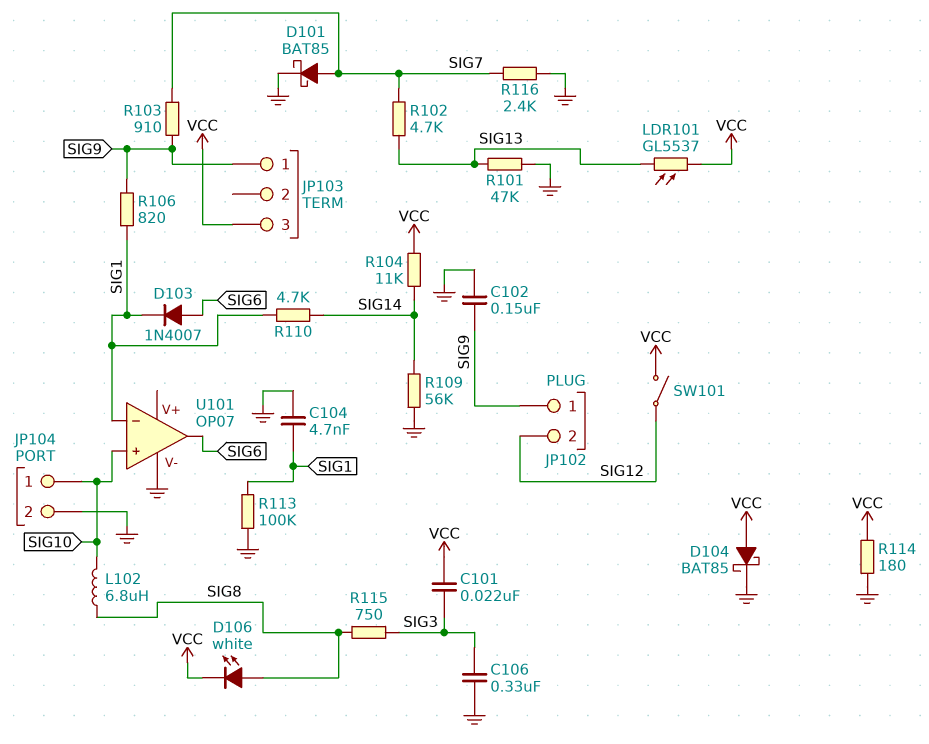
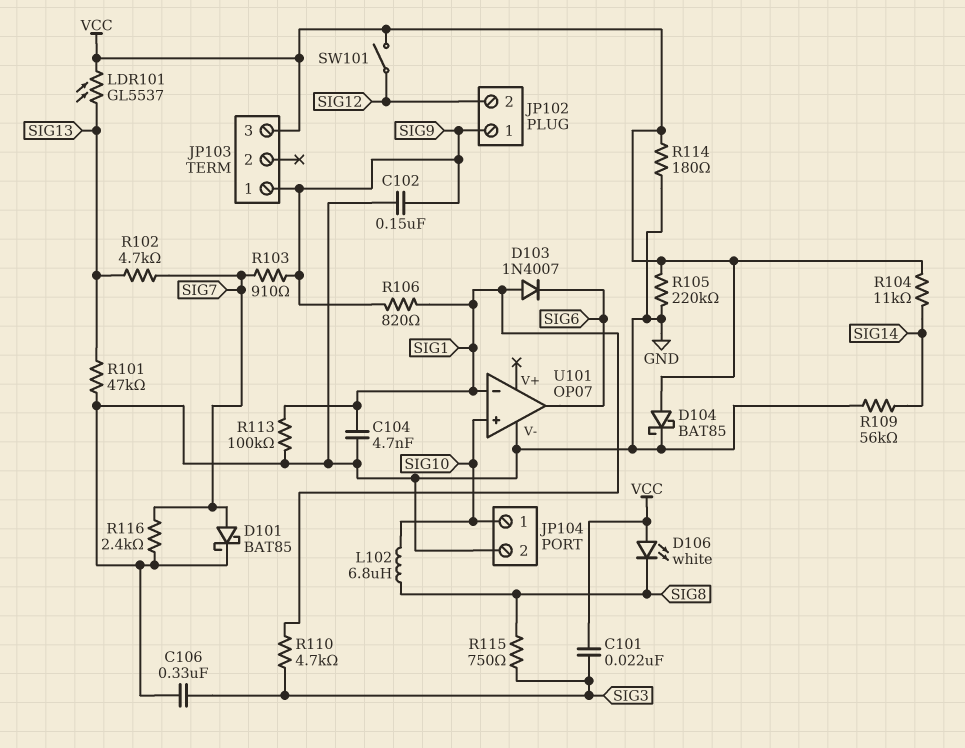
D103: diode 1N4007 (A SIG6, K SIG1) -> diode 1N4007 (A SIG1, K SIG6)
D106: LED white (A SIG8, K VCC) -> LED white (A VCC, K SIG8)
R105: none -> 220k (GND, VCC)
R110: 4.7k (SIG1, SIG14) -> 4.7k (SIG1, SIG3)

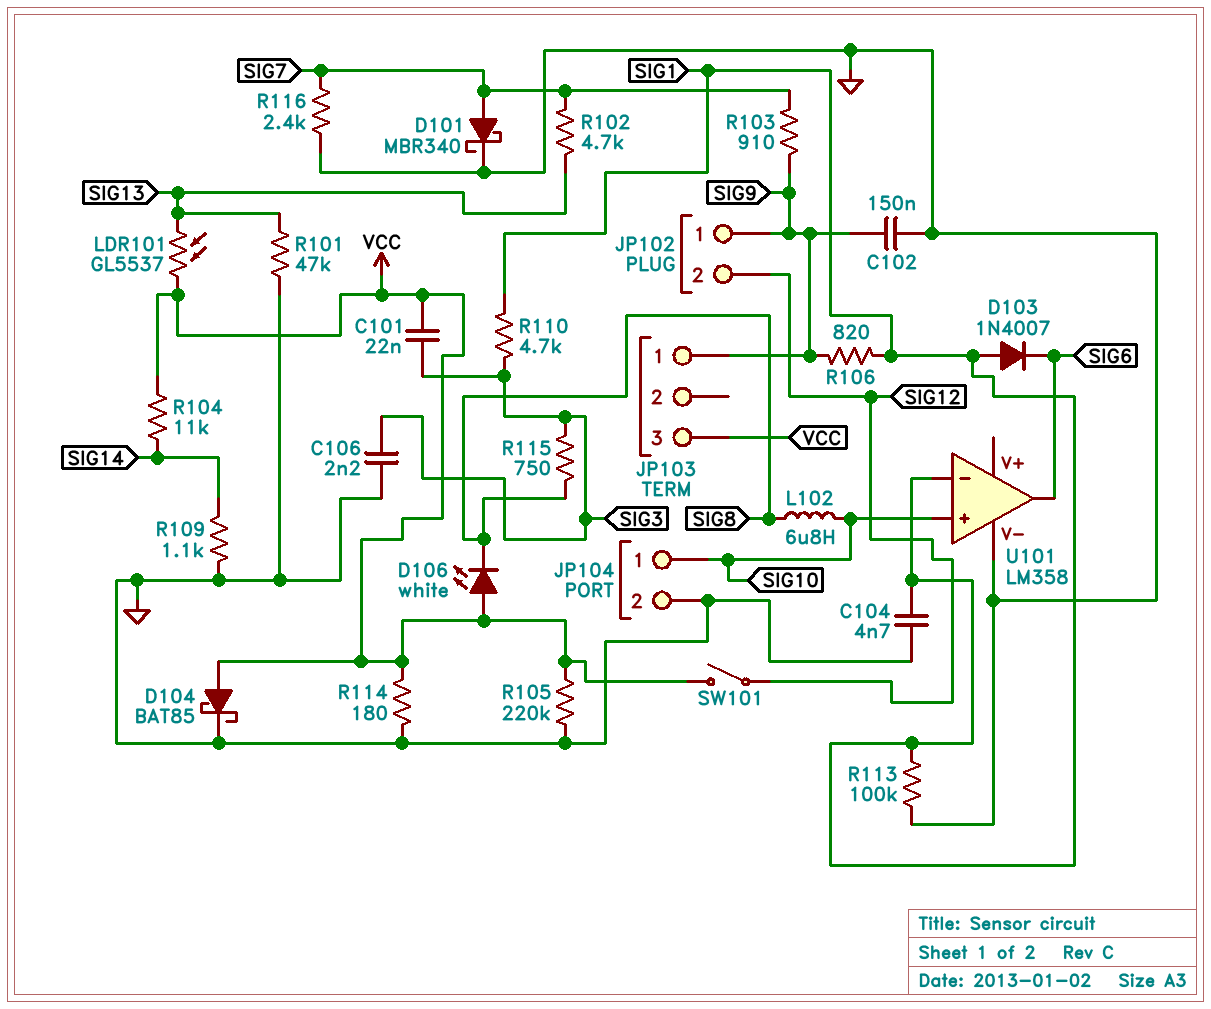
C106: 330nF (GND, SIG3) -> 2.2nF (GND, SIG3)
D101: schottky BAT85 (A SIG7, K GND) -> schottky MBR340 (A SIG7, K GND)
R109: 56k (GND, SIG14) -> 1.1k (GND, SIG14)
U101: OP07 -> LM358

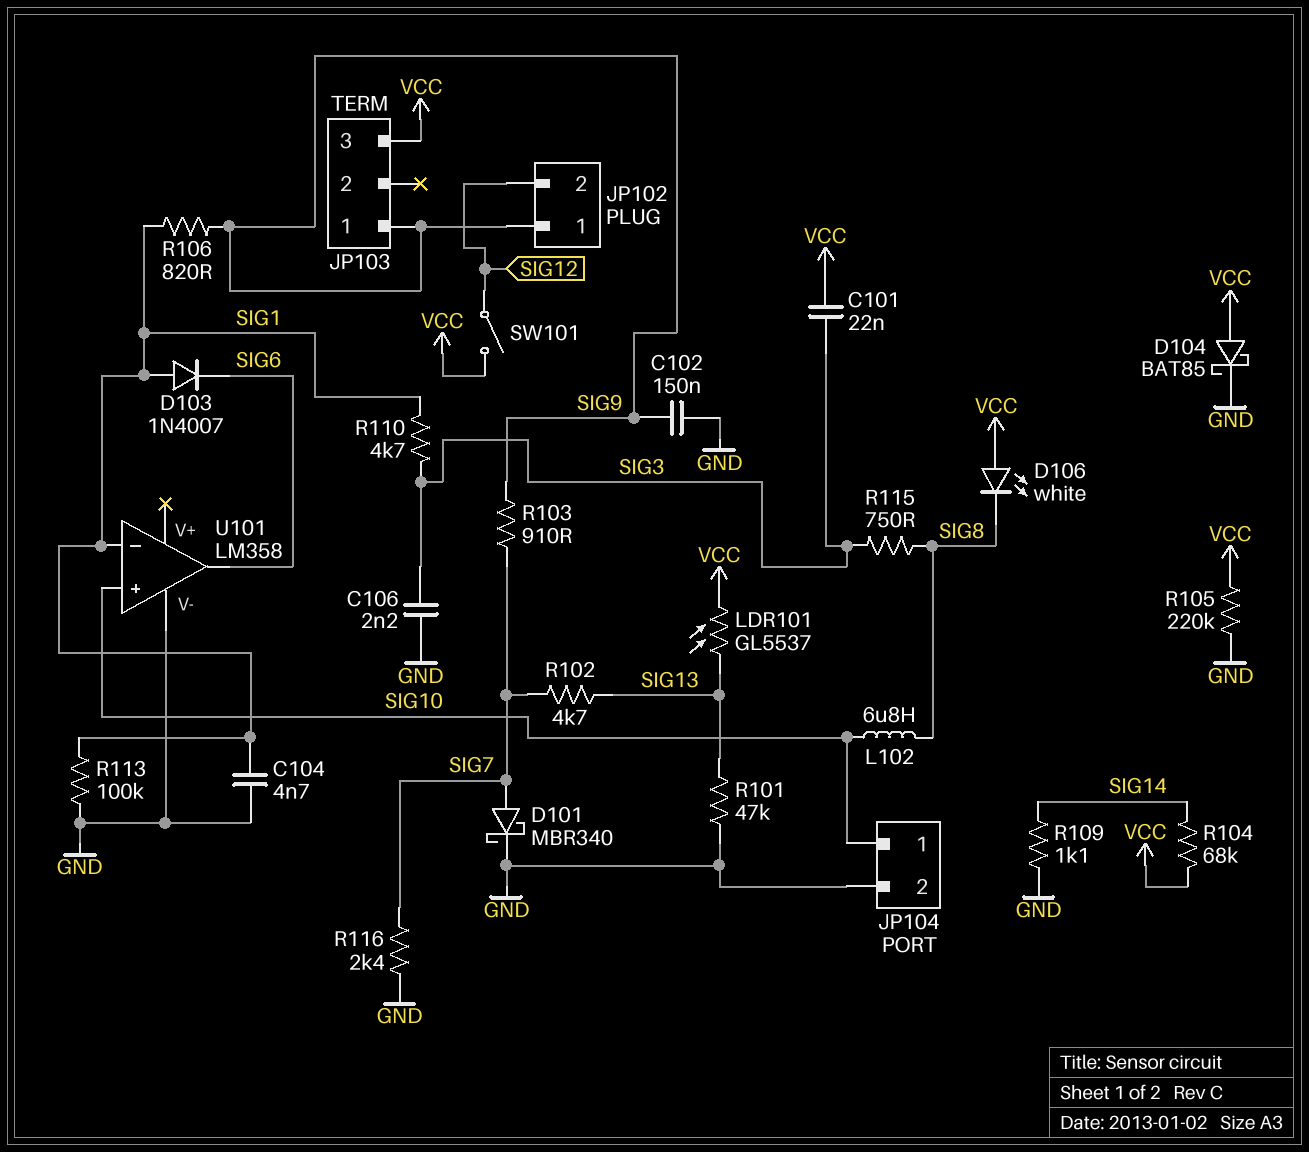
R104: 11k (SIG14, VCC) -> 68k (SIG14, VCC)
R114: 180 (GND, VCC) -> none

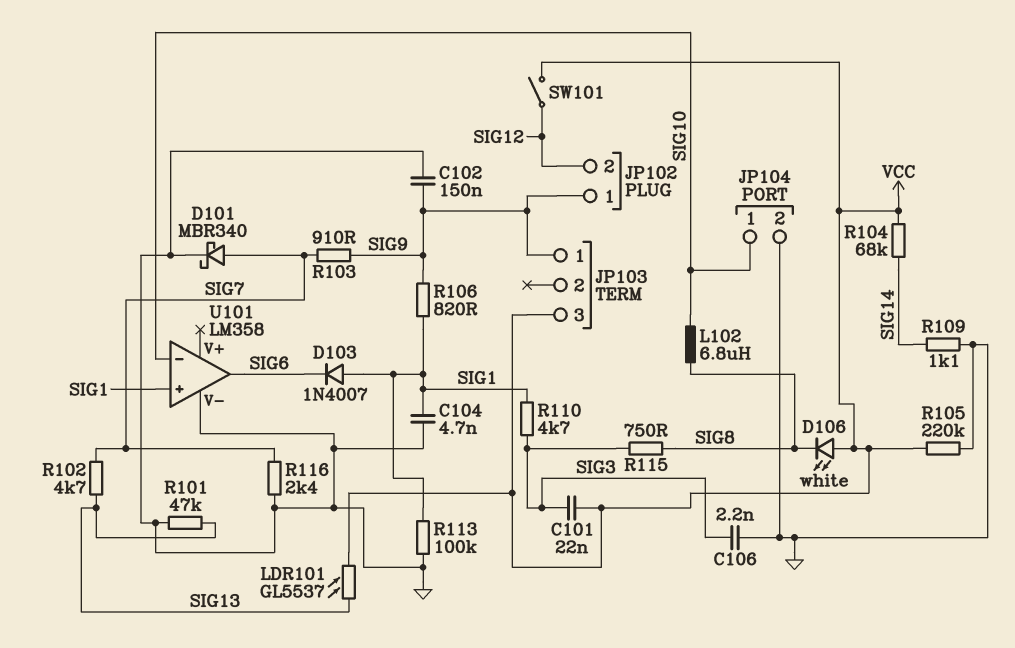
D104: schottky BAT85 (A VCC, K GND) -> none
U101 pin in+: SIG10 -> SIG1
U101 pin in-: SIG1 -> SIG10

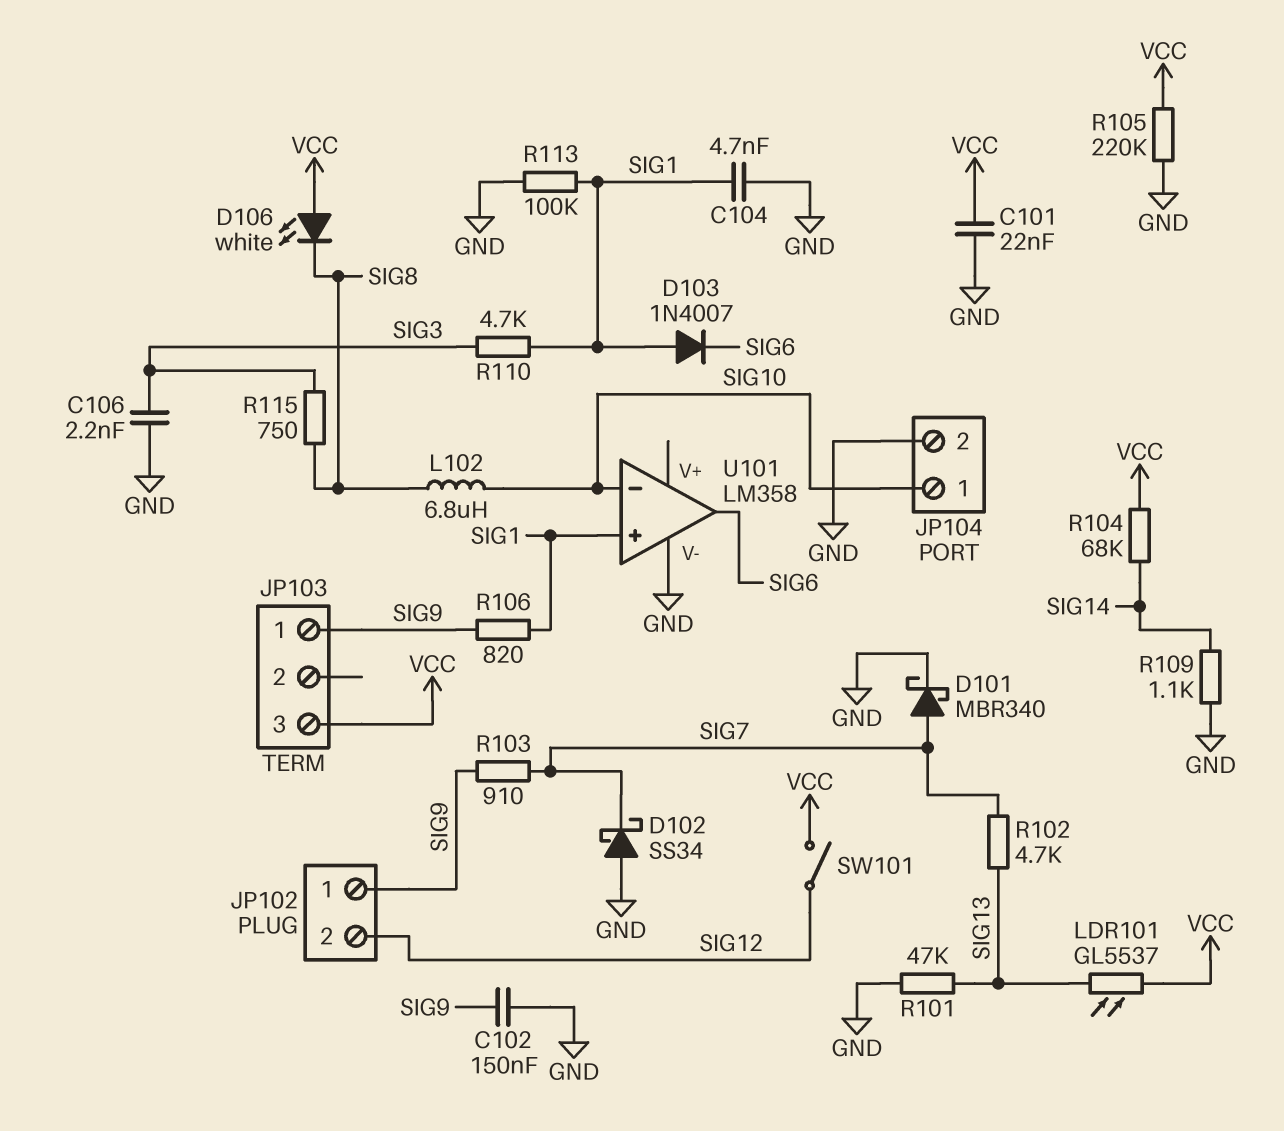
C101: 22nF (SIG3, VCC) -> 22nF (GND, VCC)
D102: none -> schottky SS34 (A GND, K SIG7)
R116: 2.4k (GND, SIG7) -> none

